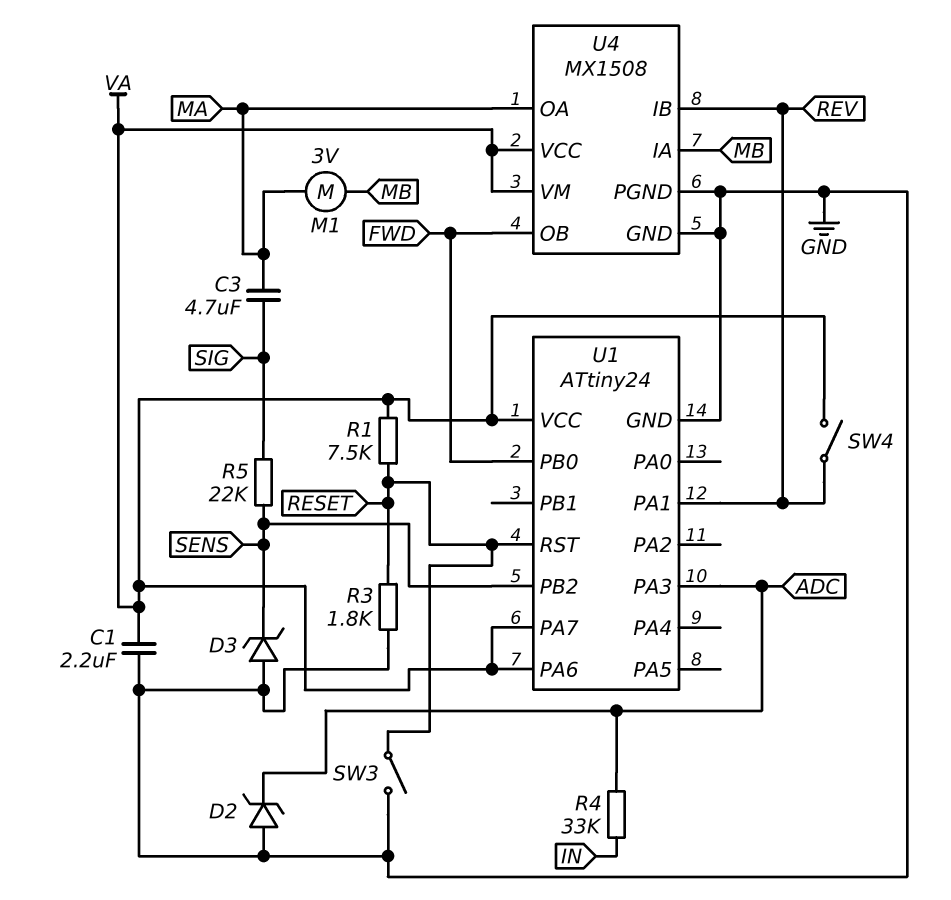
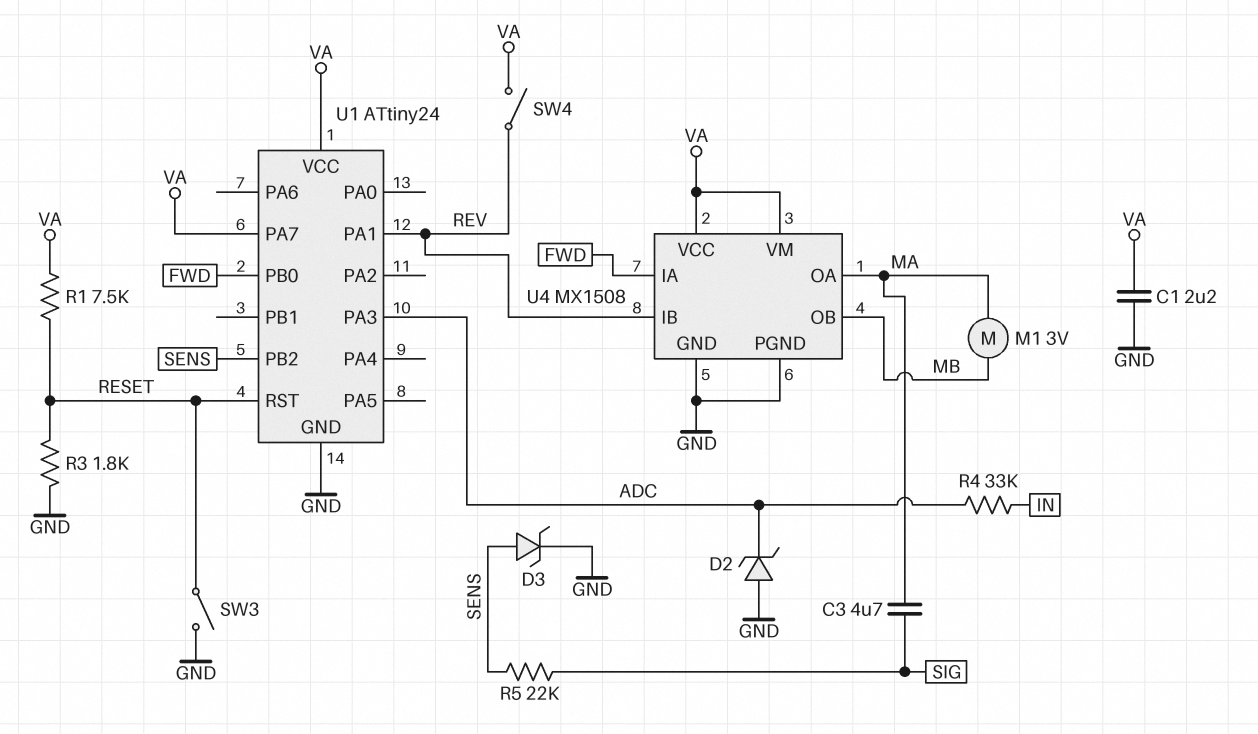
D3: zener (A GND, K SENS) -> zener (A SENS, K GND)
U1 pin PA6: VA -> none
U4 pin IA: MB -> FWD
U4 pin OB: FWD -> MB

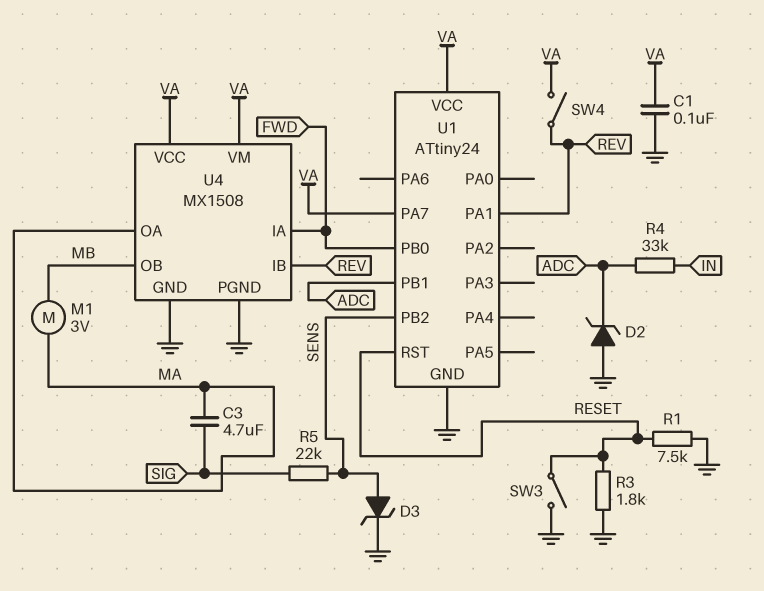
C1: 2.2uF (GND, VA) -> 100nF (GND, VA)
R1: 7.5k (RESET, VA) -> 7.5k (GND, RESET)
U1 pin PA3: ADC -> none
U1 pin PB1: none -> ADC

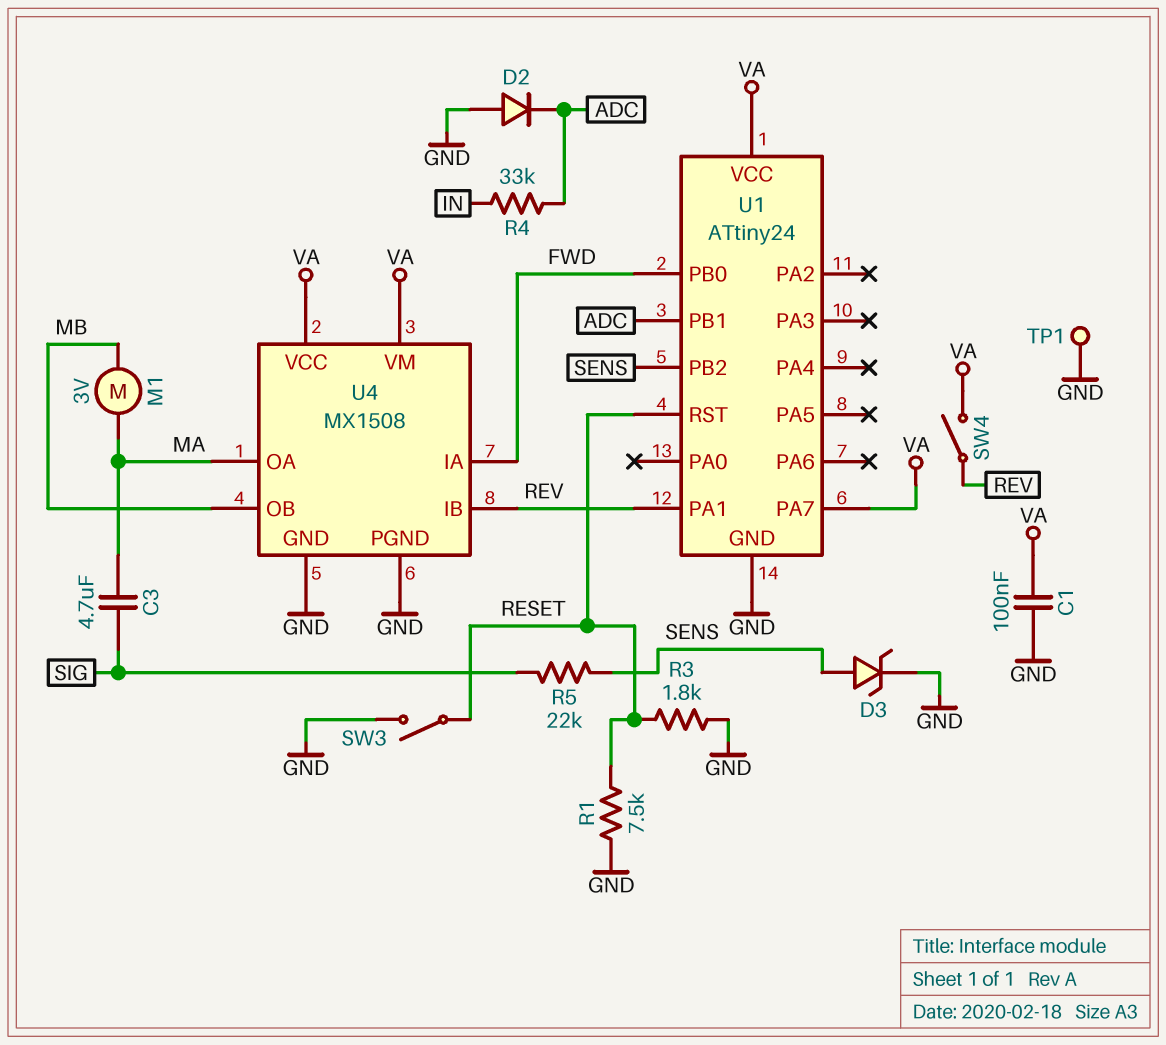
D2: zener (A GND, K ADC) -> diode (A GND, K ADC)
TP1: none -> test point (GND)

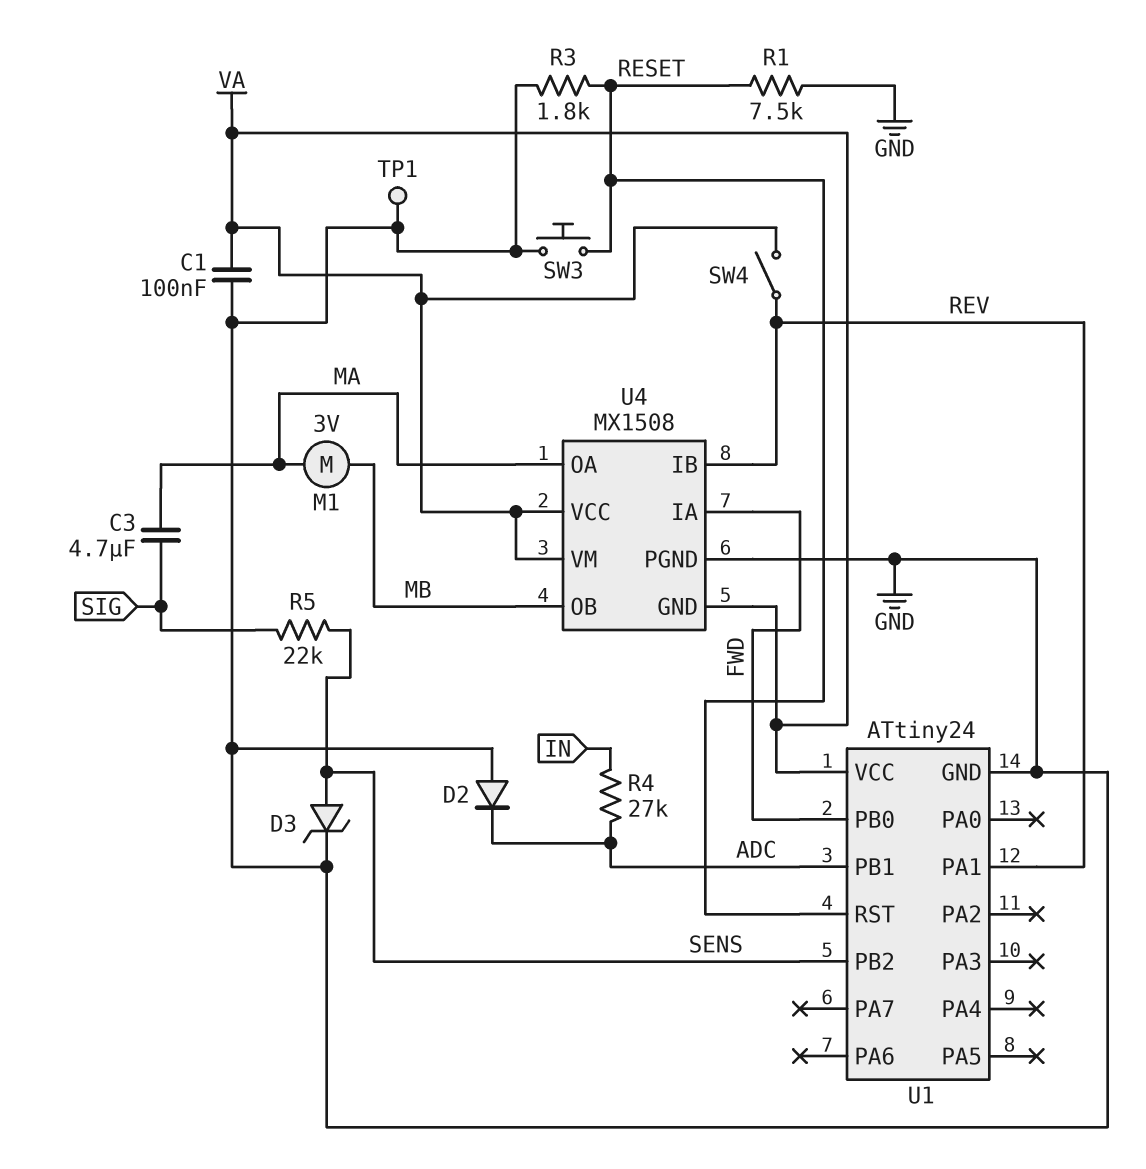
R4: 33k (ADC, IN) -> 27k (ADC, IN)
SW3: switch (GND, RESET) -> button (GND, RESET)
U1 pin PA7: VA -> none
U4 pin GND: GND -> VA

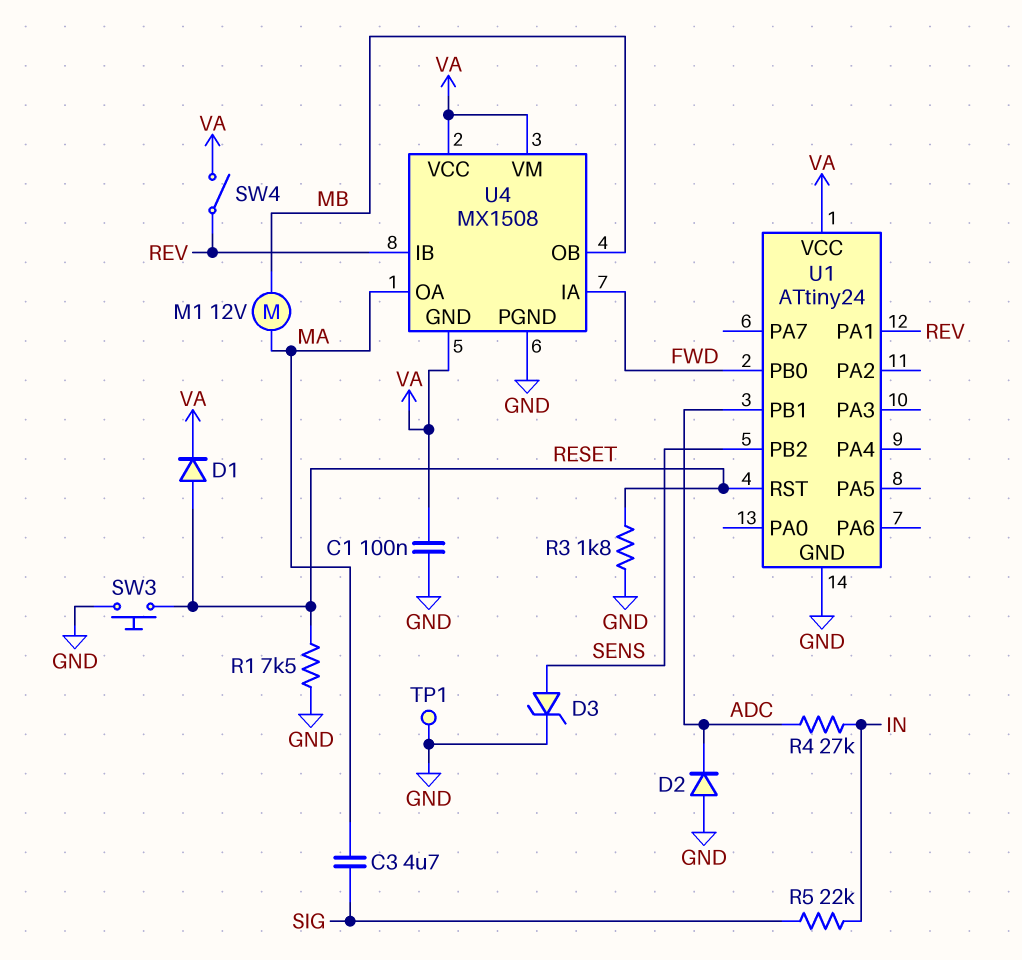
D1: none -> diode (A RESET, K VA)
M1: motor 3V (MA, MB) -> motor 12V (MA, MB)
R5: 22k (SENS, SIG) -> 22k (IN, SIG)

